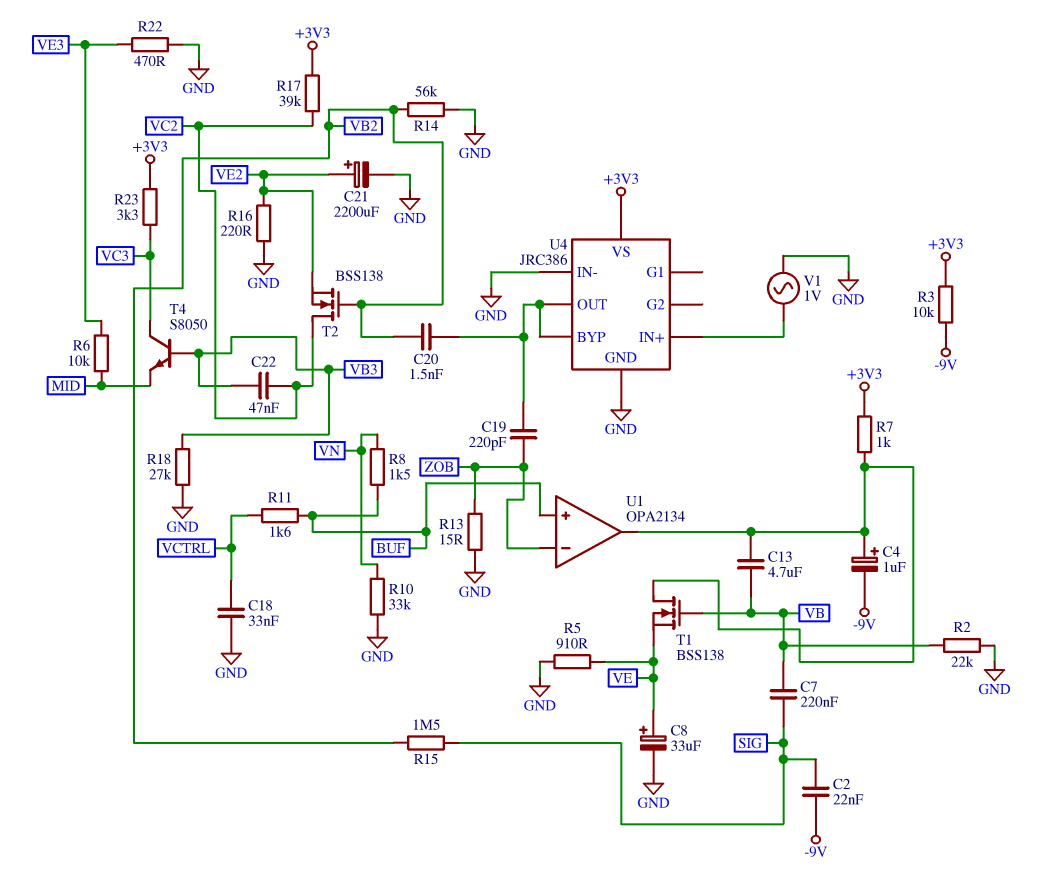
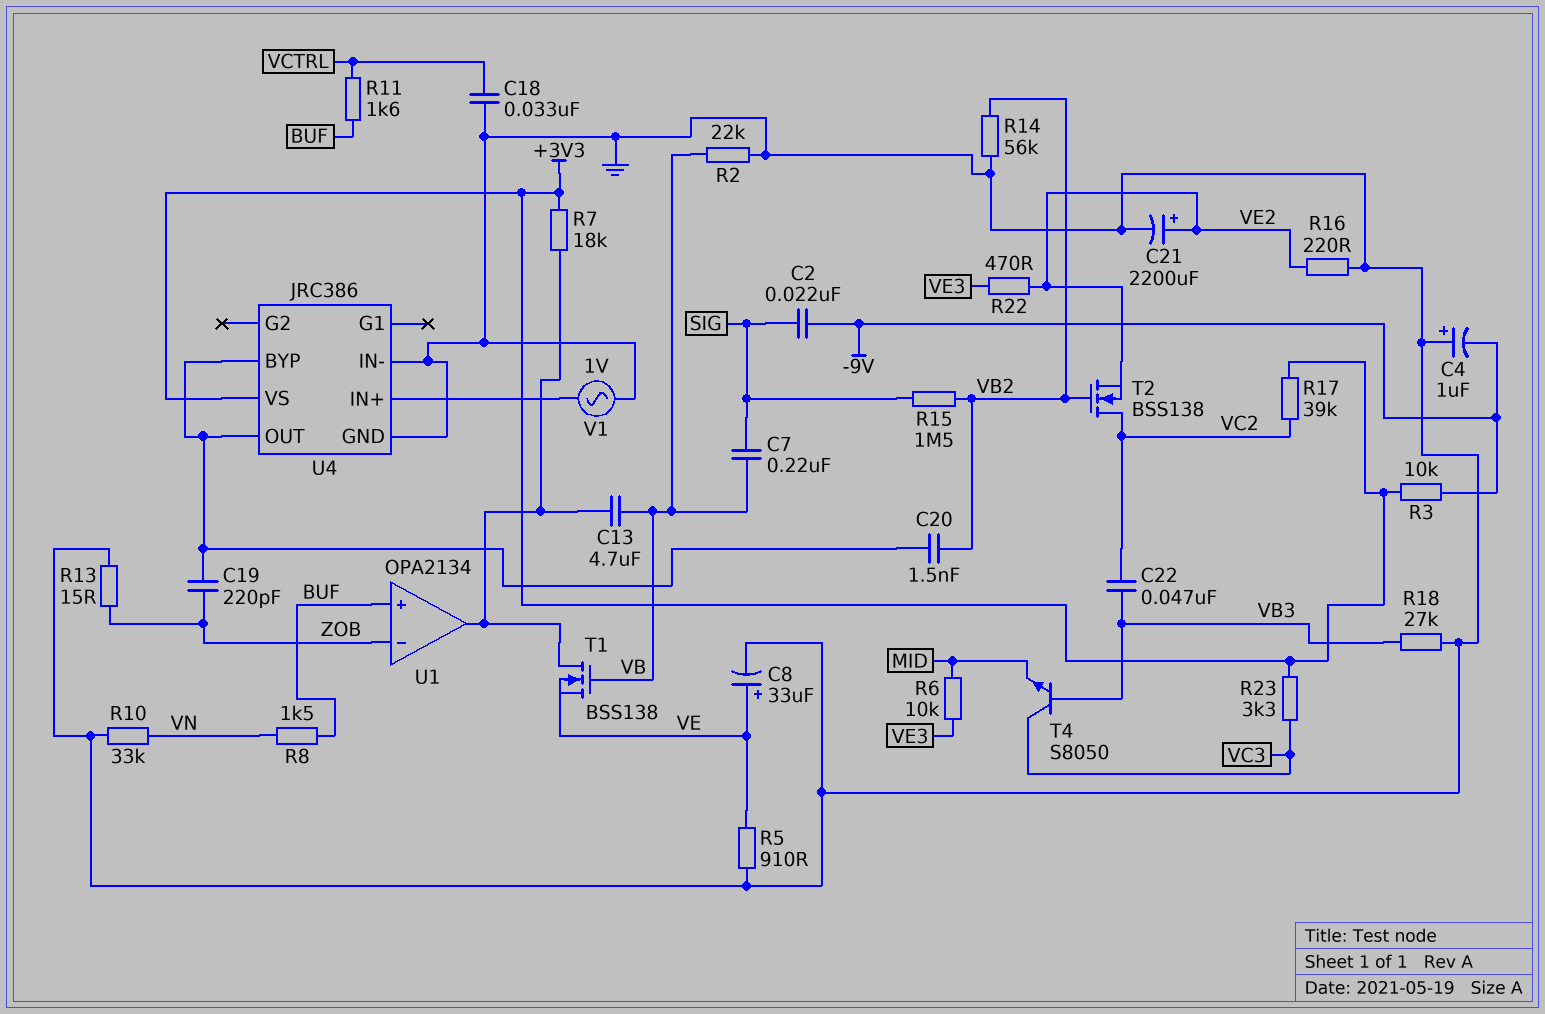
C4: 1uF (plus U1/out, minus -9V) -> 1uF (plus GND, minus -9V)
R7: 1k (+3V3, U1/out) -> 18k (+3V3, U1/out)
R22: 470 (GND, VE3) -> 470 (VE2, VE3)

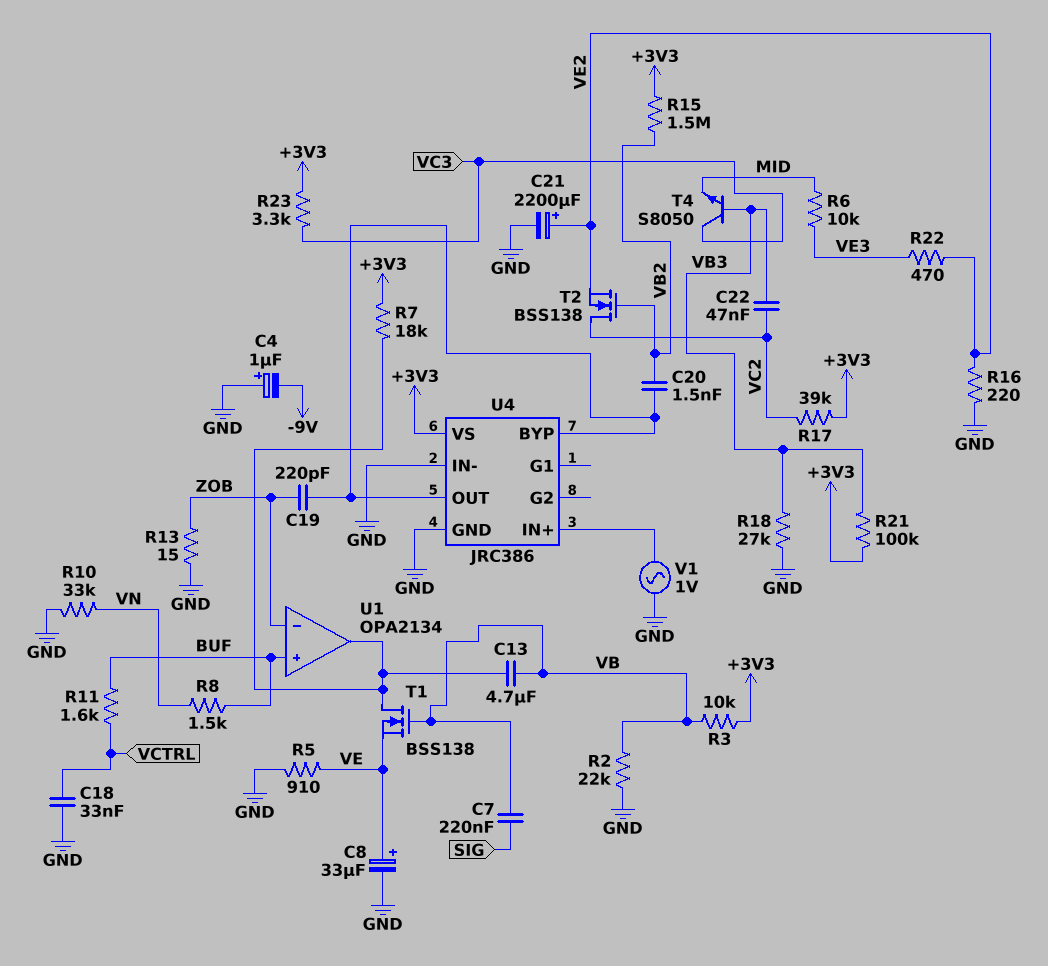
C2: 22nF (-9V, SIG) -> none
R3: 10k (+3V3, -9V) -> 10k (+3V3, VB)
R14: 56k (GND, VB2) -> none
R15: 1.5M (SIG, VB2) -> 1.5M (+3V3, VB2)
R21: none -> 100k (+3V3, VB3)

